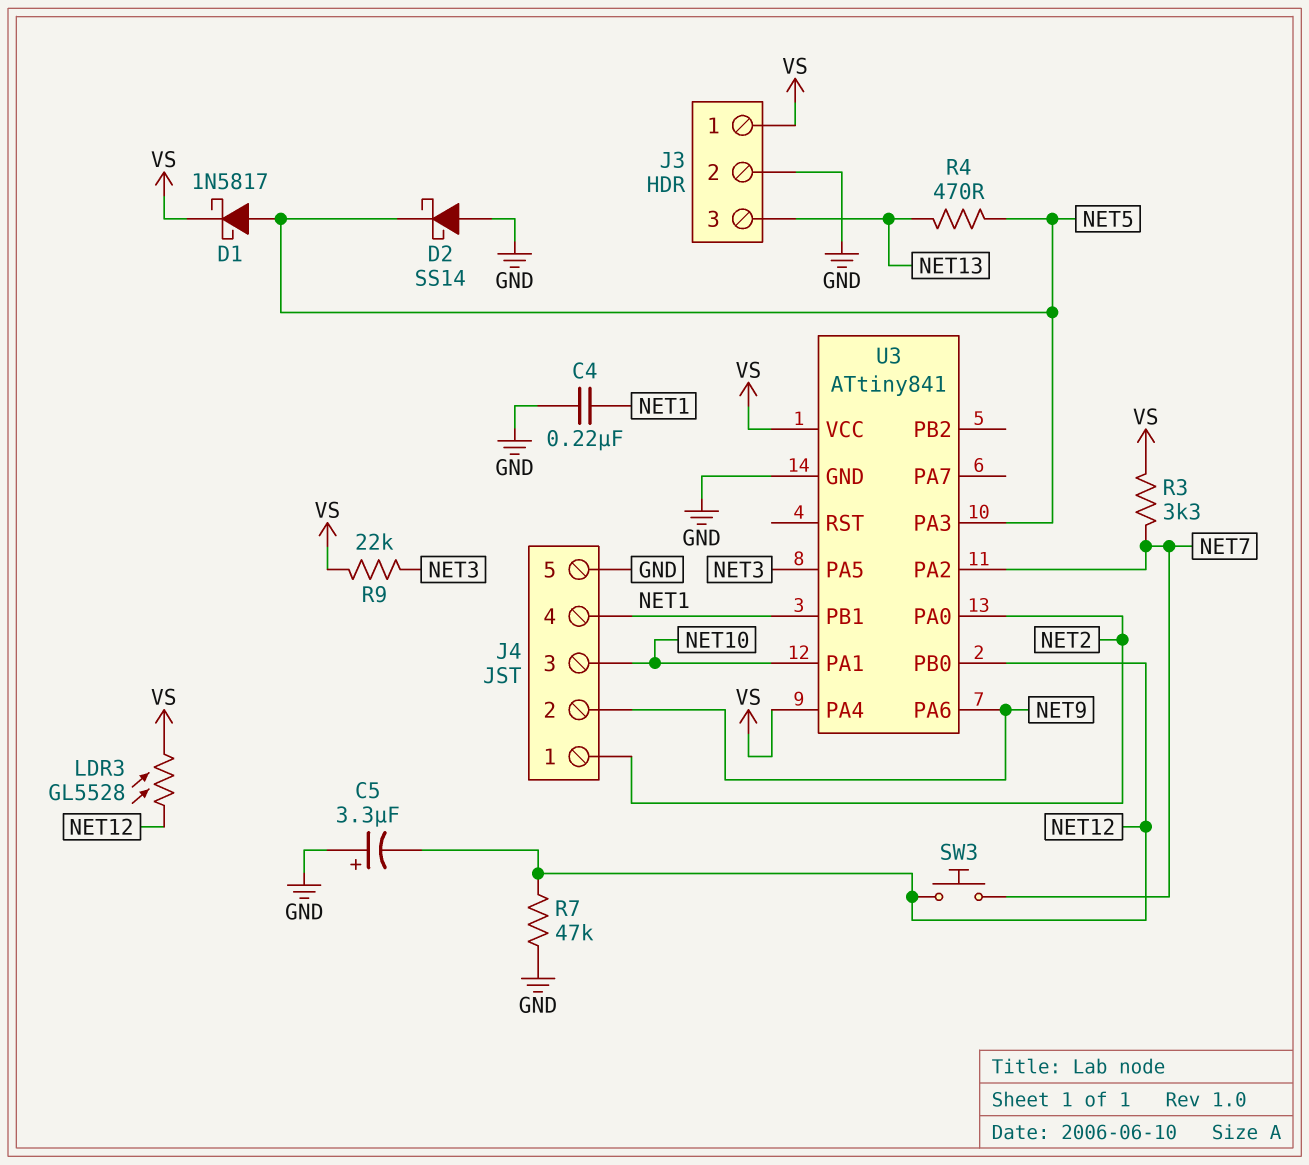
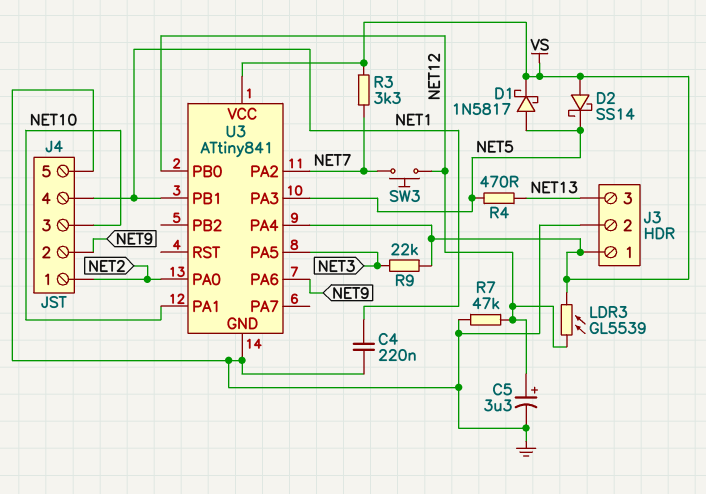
C5: 3.3uF (plus GND, minus NET12) -> 3.3uF (plus NET12, minus GND)
D2: schottky SS14 (A GND, K NET5) -> schottky SS14 (A VS, K NET5)
LDR3: GL5528 (NET12, VS) -> GL5539 (NET12, VS)

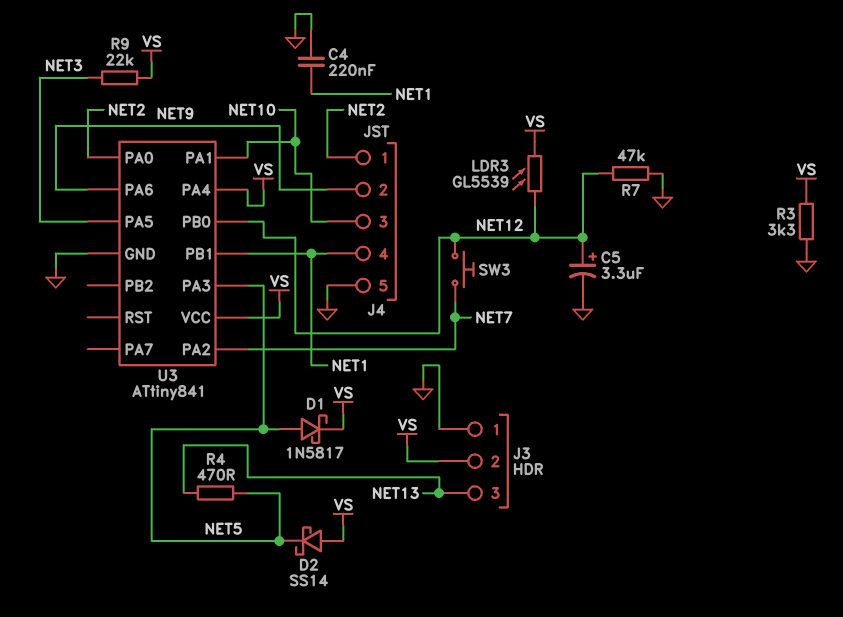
J3 pin 1: VS -> GND
J3 pin 2: GND -> VS
R3: 3.3k (NET7, VS) -> 3.3k (GND, VS)

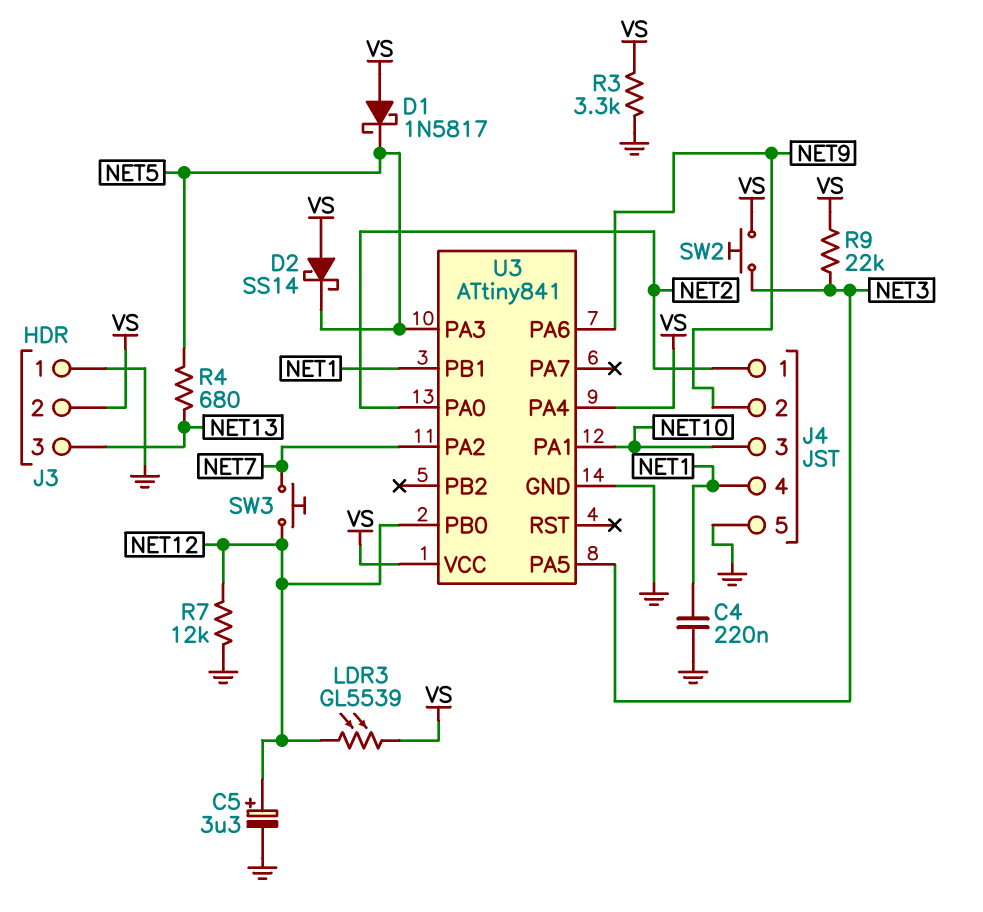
D1: schottky 1N5817 (A NET5, K VS) -> schottky 1N5817 (A VS, K NET5)
R4: 470 (NET5, NET13) -> 680 (NET5, NET13)
R7: 47k (GND, NET12) -> 12k (GND, NET12)
SW2: none -> button (NET3, VS)

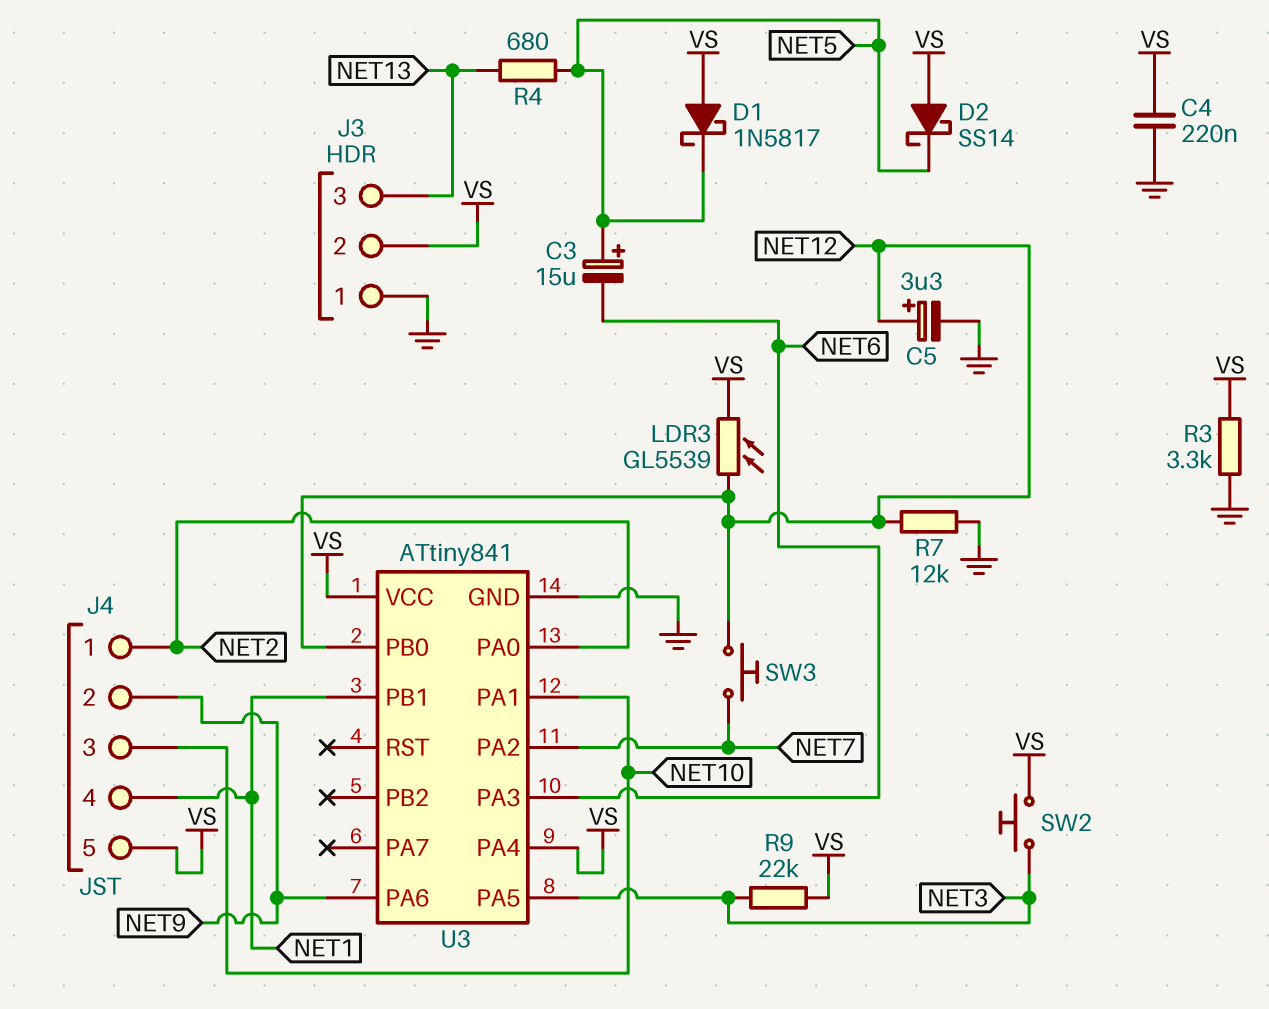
C3: none -> 15uF (plus NET5, minus NET6)
C4: 220nF (GND, NET1) -> 220nF (GND, VS)
J4 pin 5: GND -> VS
U3 pin PA3: NET5 -> NET6

